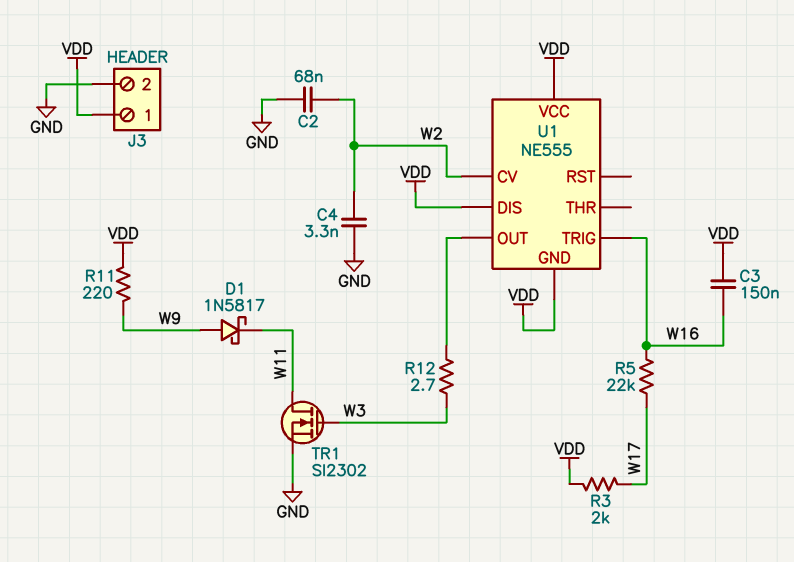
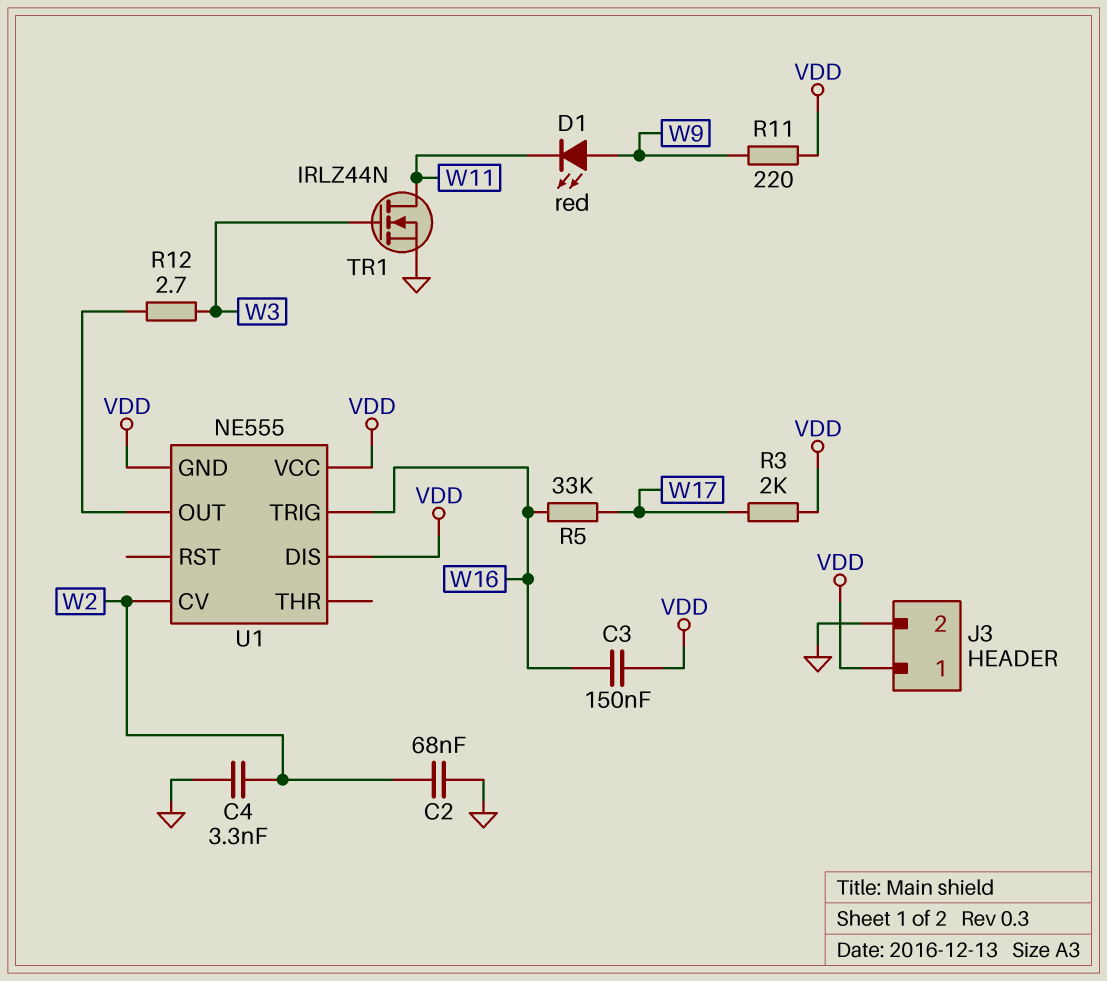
D1: schottky 1N5817 (A W9, K W11) -> LED red (A W9, K W11)
R5: 22k (W16, W17) -> 33k (W16, W17)
TR1: NMOS SI2302 (G W3, D W11, S GND) -> NMOS IRLZ44N (G W3, D W11, S GND)

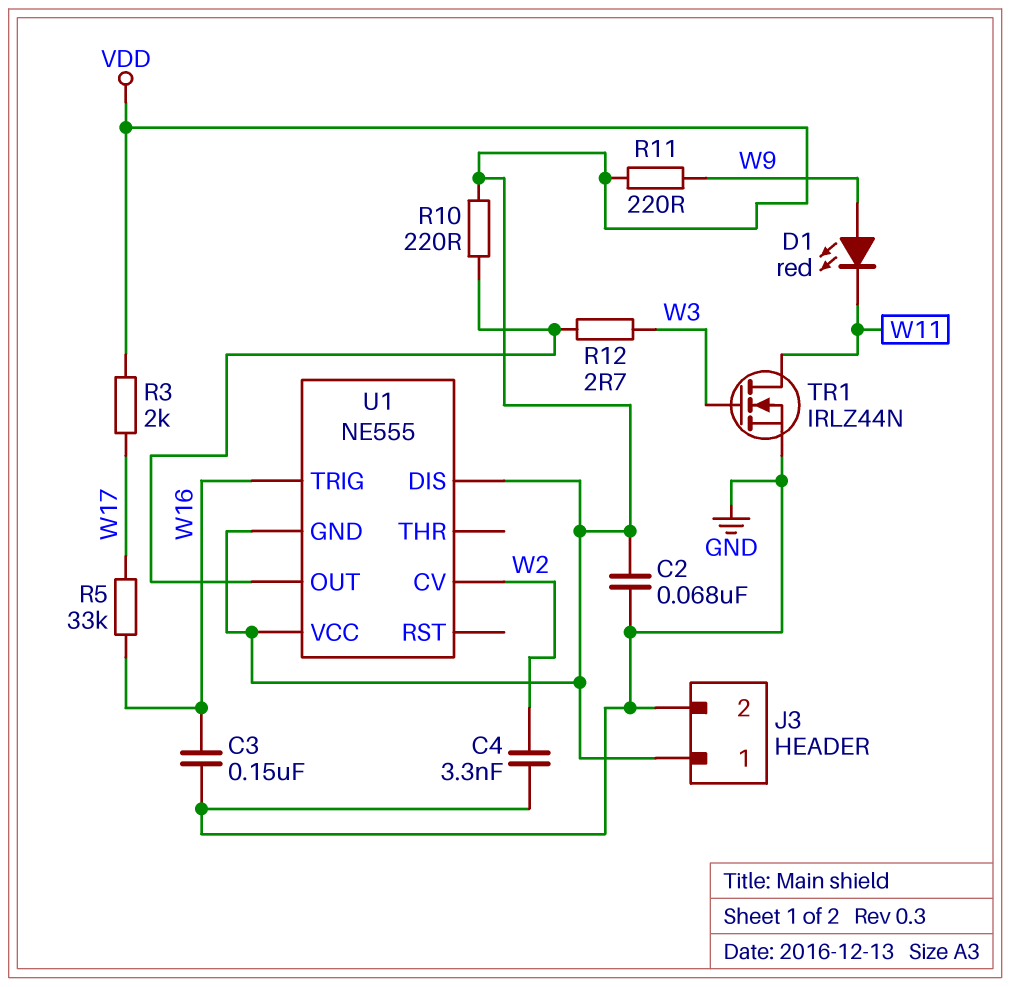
C2: 68nF (GND, W2) -> 68nF (GND, VDD)
C3: 150nF (VDD, W16) -> 150nF (GND, W16)
R10: none -> 220 (U1/OUT, VDD)

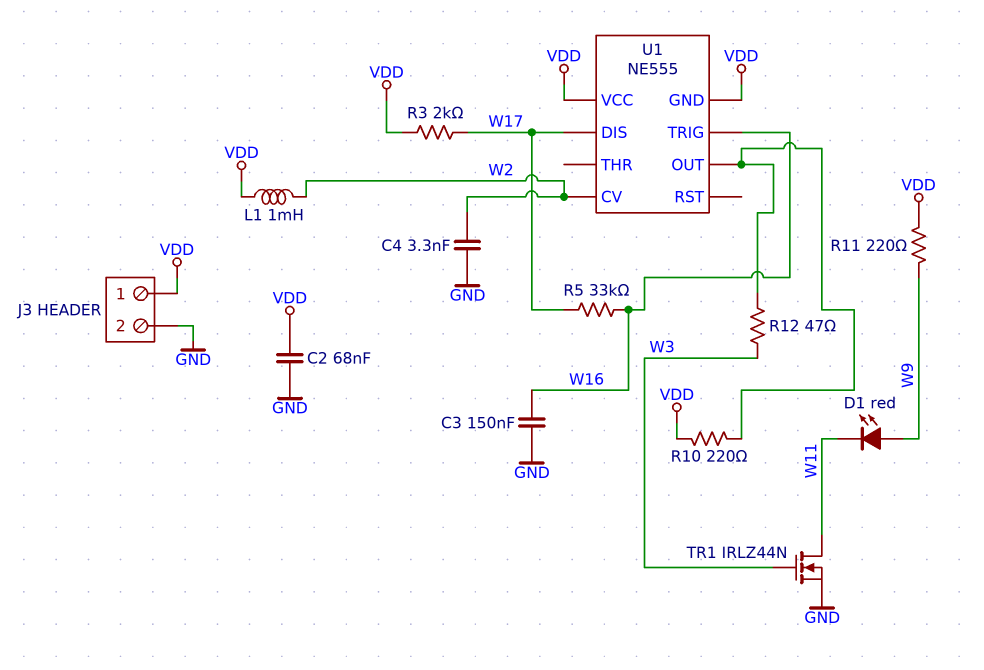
L1: none -> 1mH (VDD, W2)
R12: 2.7 (U1/OUT, W3) -> 47 (U1/OUT, W3)
U1 pin DIS: VDD -> W17

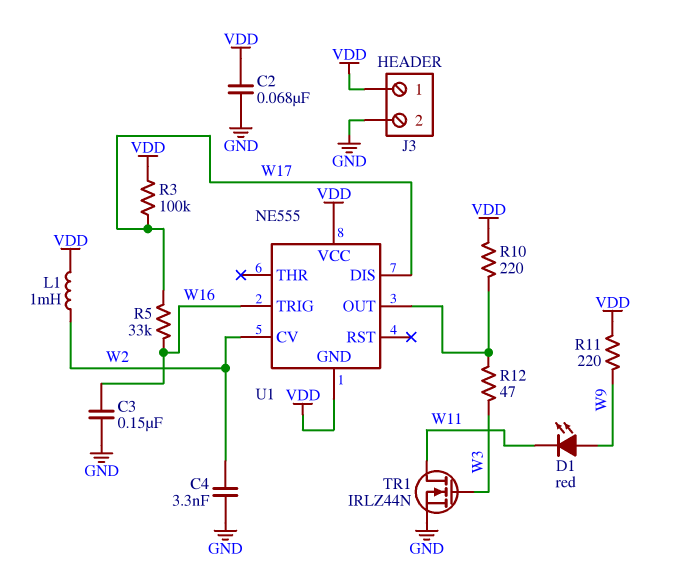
R3: 2k (VDD, W17) -> 100k (VDD, W17)

